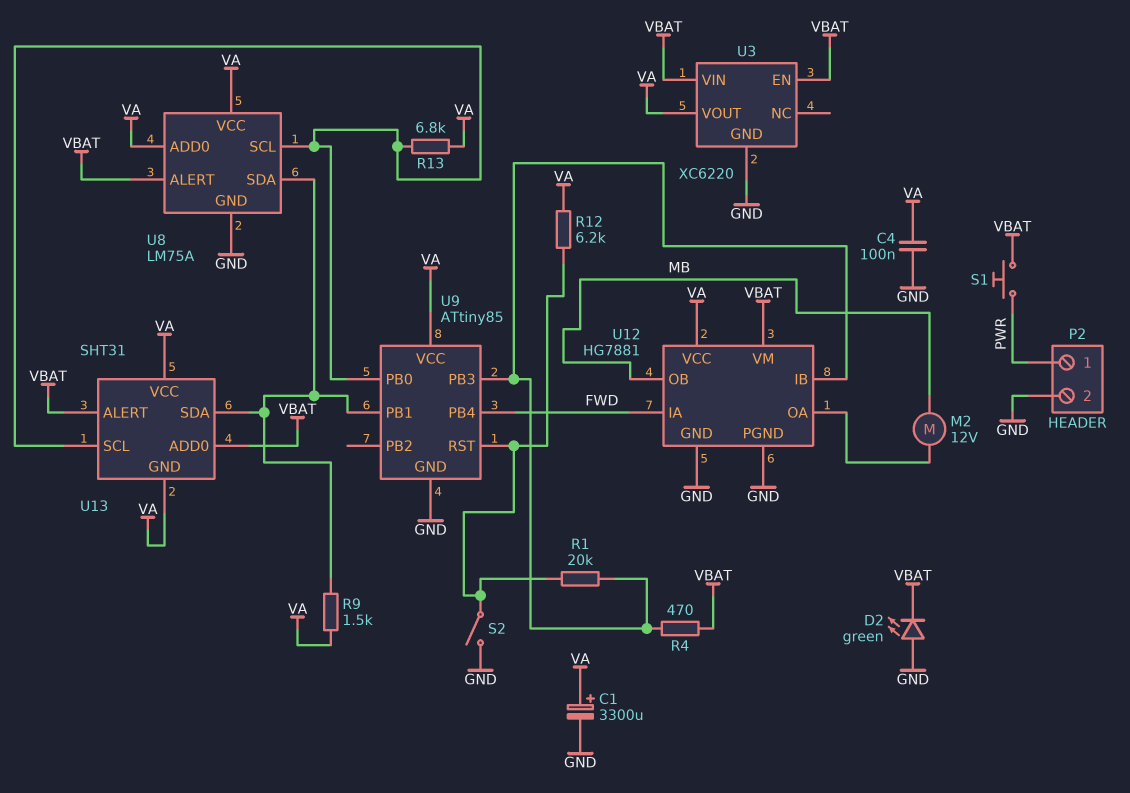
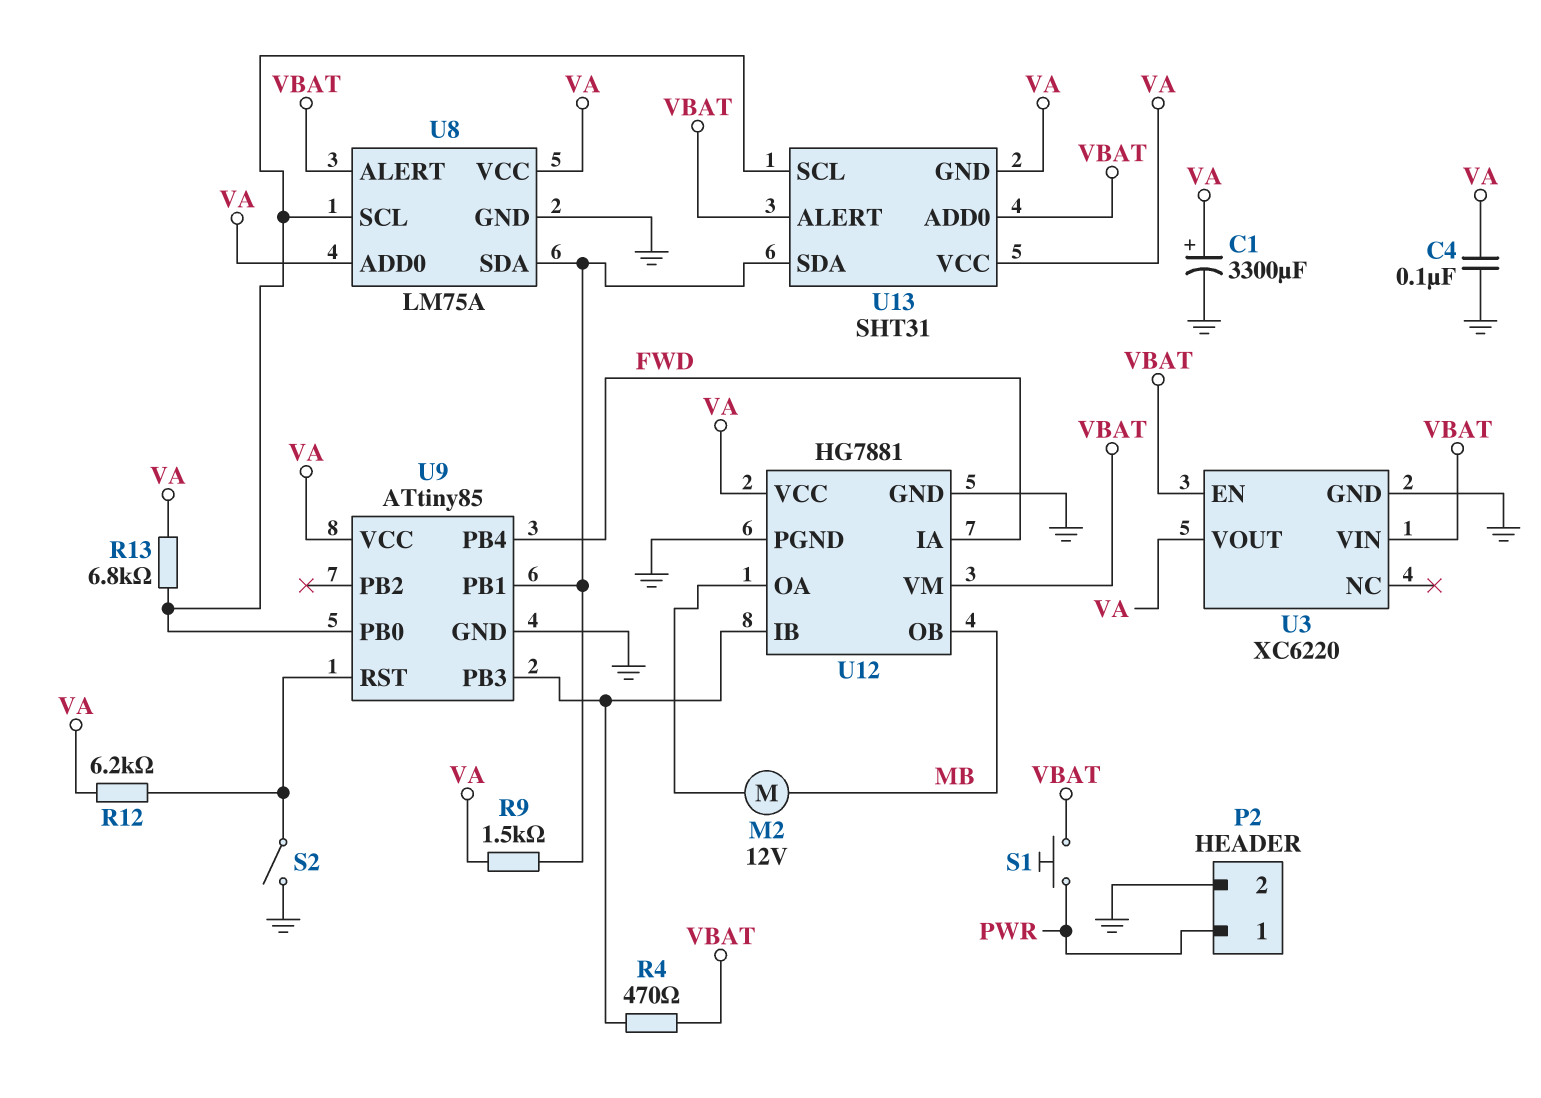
D2: LED green (A GND, K VBAT) -> none
R1: 20k (U9/PB3, U9/RST) -> none

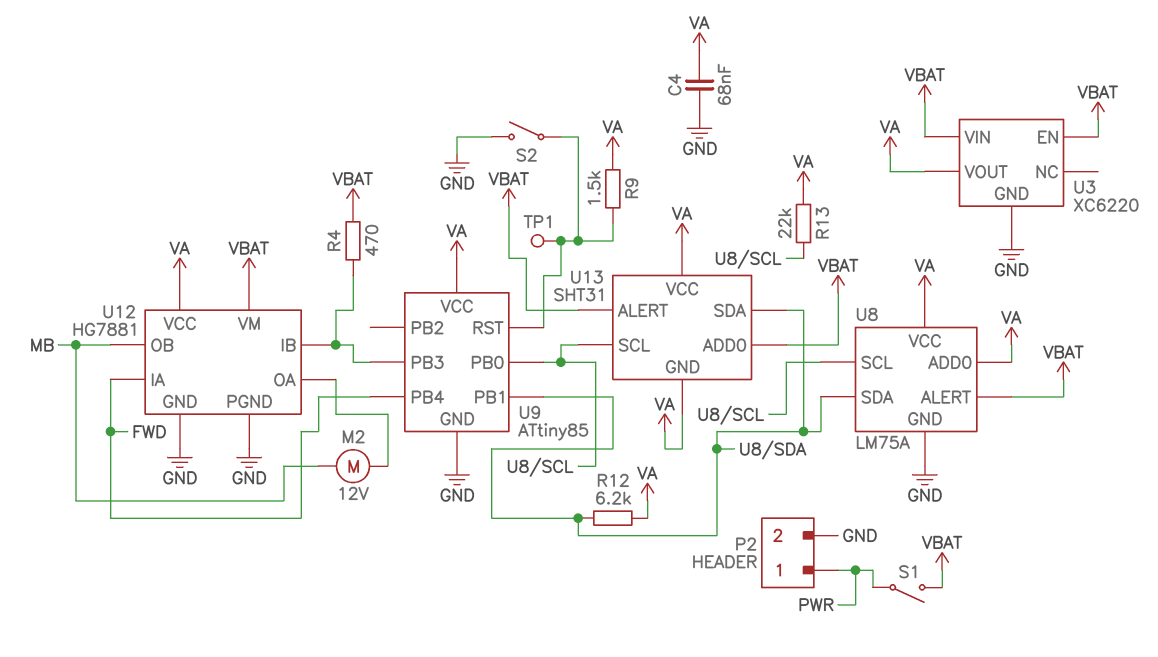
C1: 3300uF (plus VA, minus GND) -> none
C4: 100nF (GND, VA) -> 68nF (GND, VA)
R9: 1.5k (U8/SDA, VA) -> 1.5k (U9/RST, VA)
R12: 6.2k (U9/RST, VA) -> 6.2k (U8/SDA, VA)
R13: 6.8k (U8/SCL, VA) -> 22k (U8/SCL, VA)
S1: button (PWR, VBAT) -> switch (PWR, VBAT)
TP1: none -> test point (U9/RST)

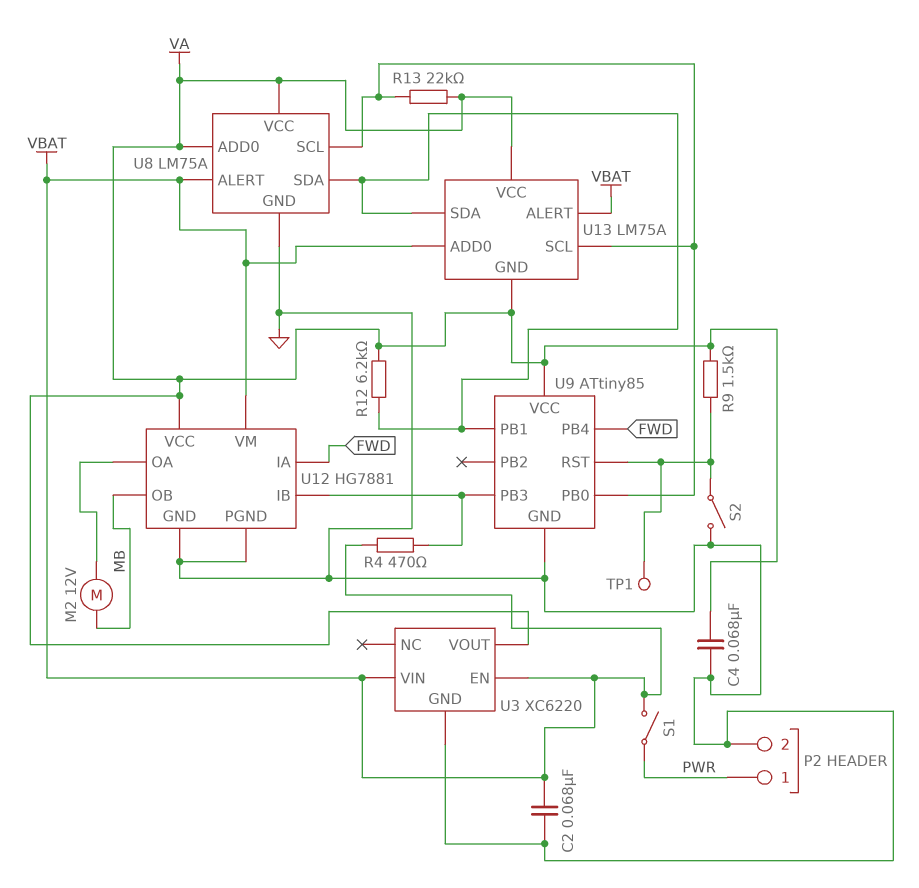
C2: none -> 68nF (GND, VBAT)
U13: SHT31 -> LM75A

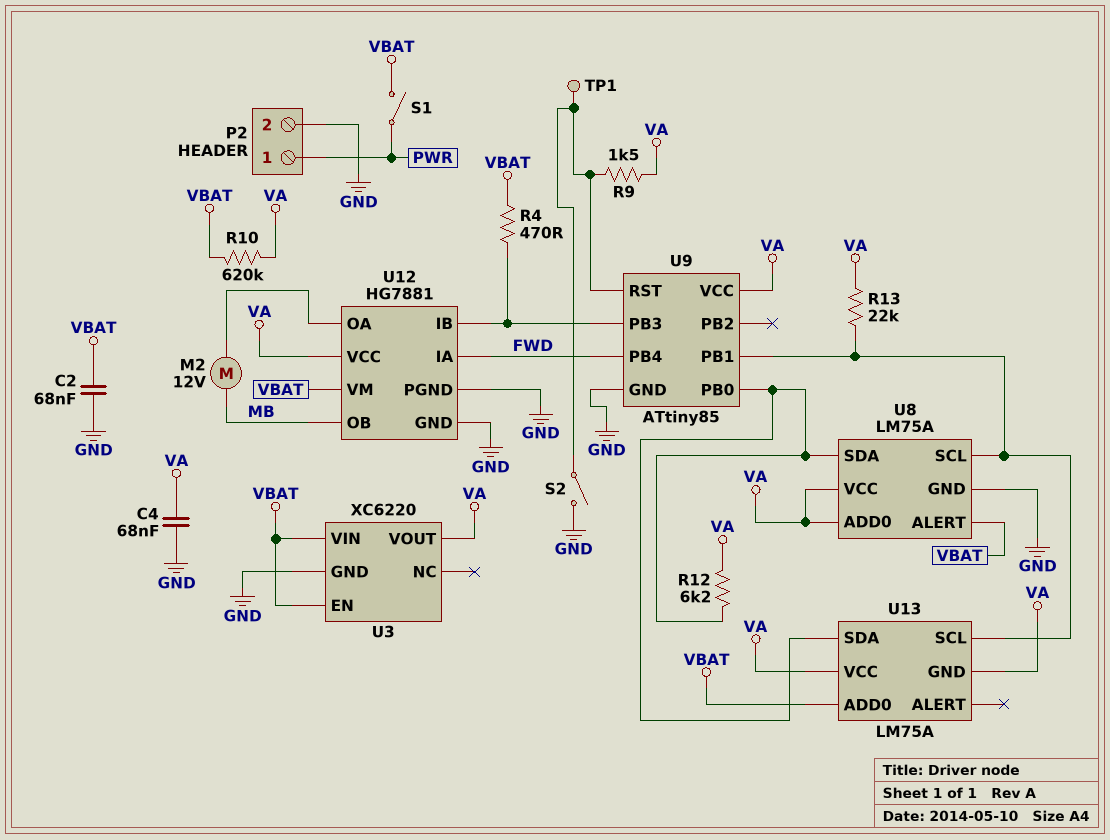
R10: none -> 620k (VA, VBAT)
U9 pin PB0: U8/SCL -> U8/SDA
U9 pin PB1: U8/SDA -> U8/SCL
U13 pin ALERT: VBAT -> none

